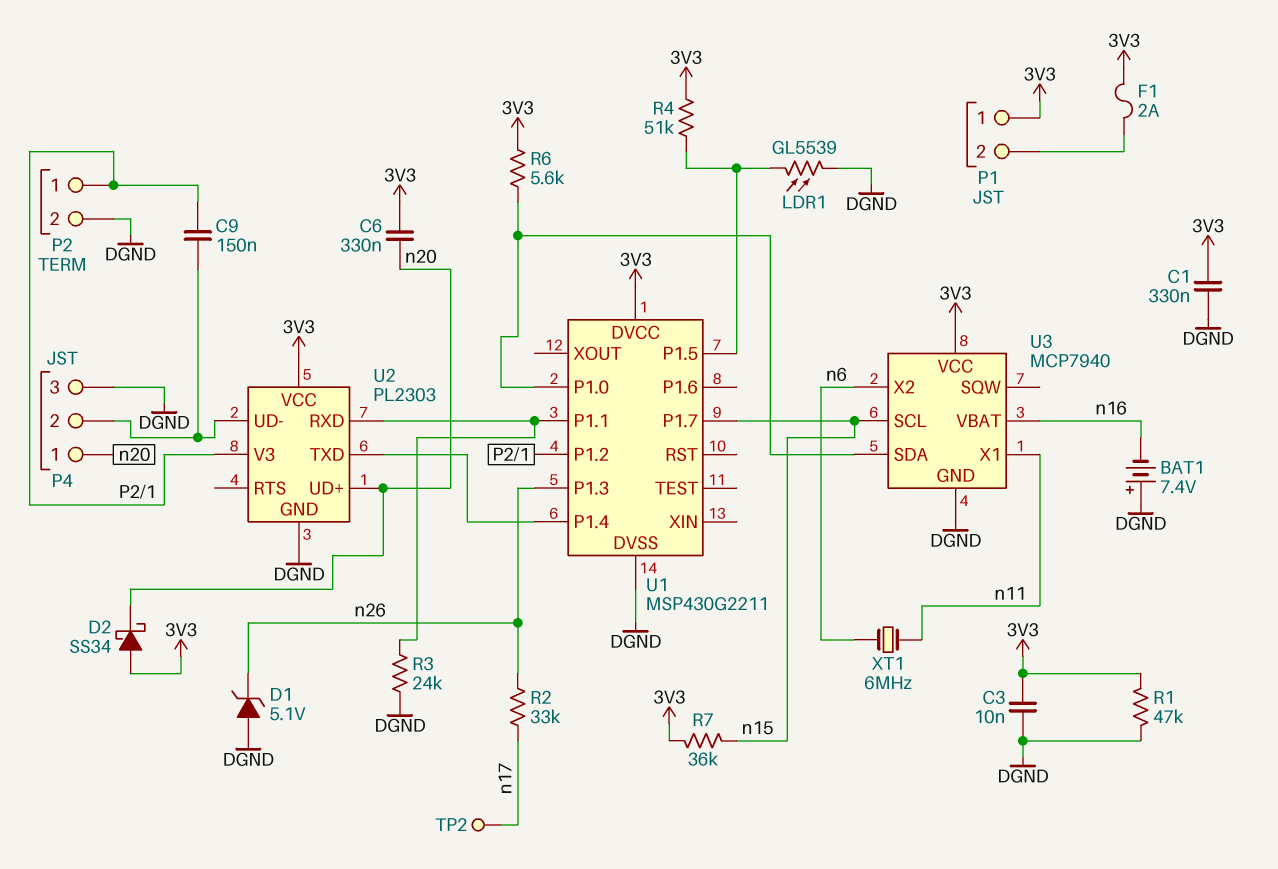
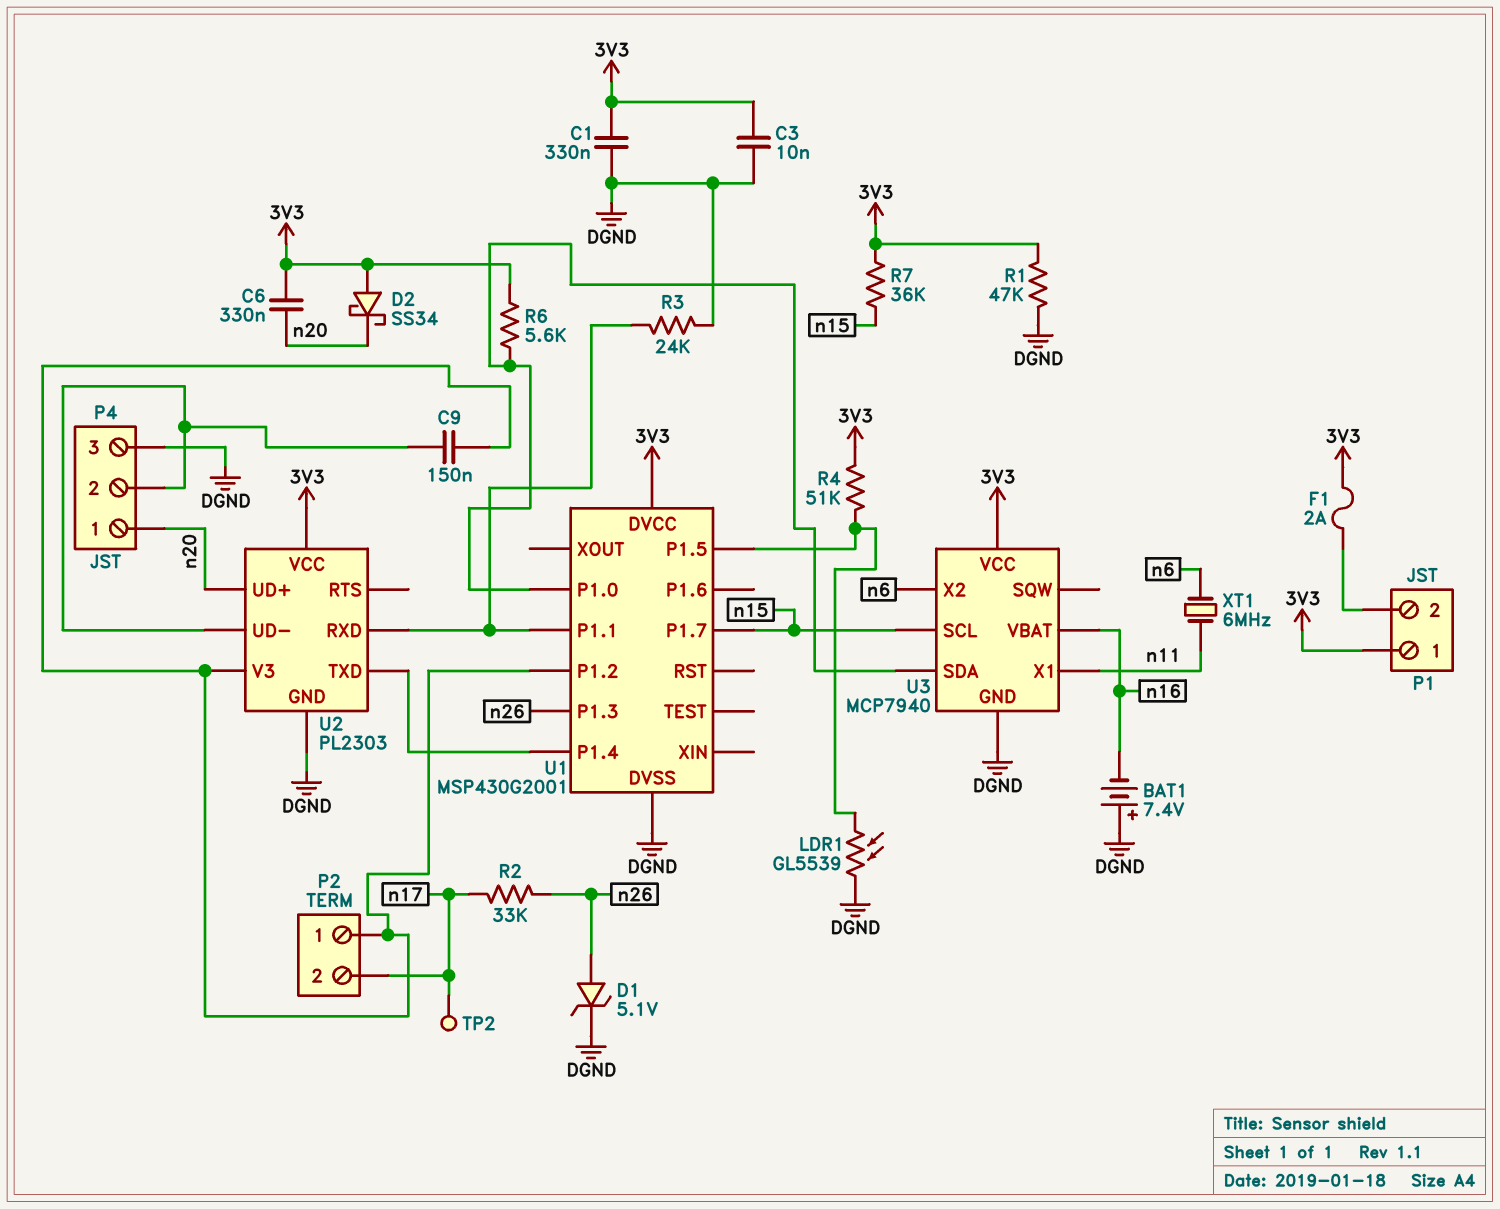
D1: zener 5.1V (A DGND, K n26) -> zener 5.1V (A n26, K DGND)
P2 pin 2: DGND -> n17
U1: MSP430G2211 -> MSP430G2001

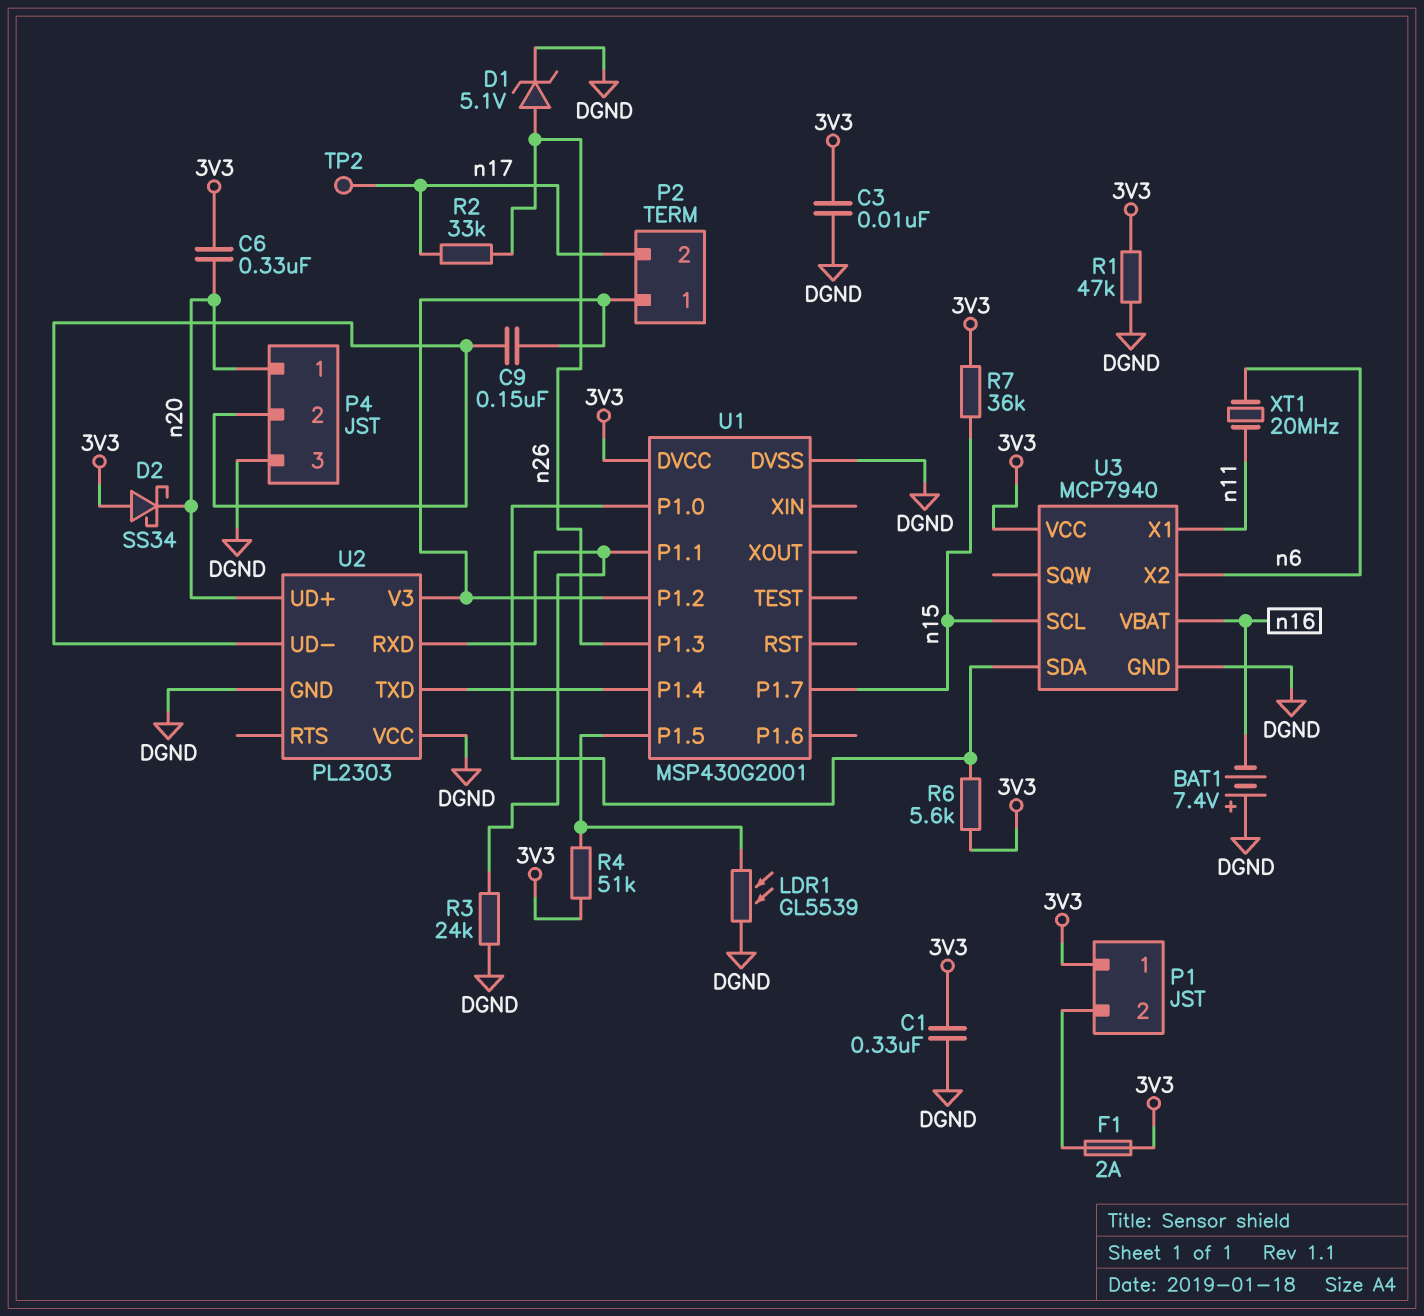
U2 pin VCC: 3V3 -> DGND
XT1: 6MHz (n6, n11) -> 20MHz (n6, n11)

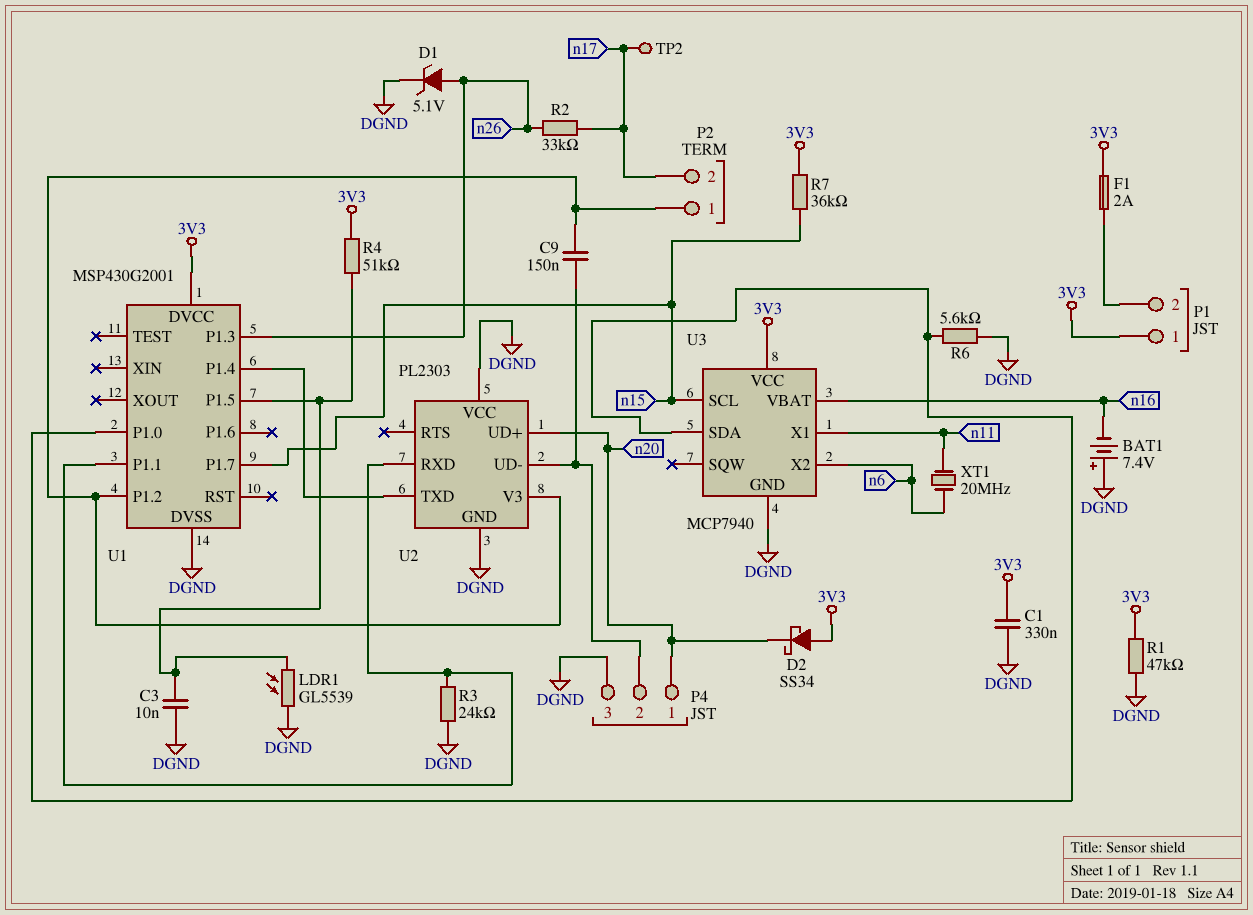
C3: 10nF (3V3, DGND) -> 10nF (DGND, U1/P1.5)
C6: 330nF (3V3, n20) -> none
R6: 5.6k (3V3, U1/P1.0) -> 5.6k (DGND, U1/P1.0)

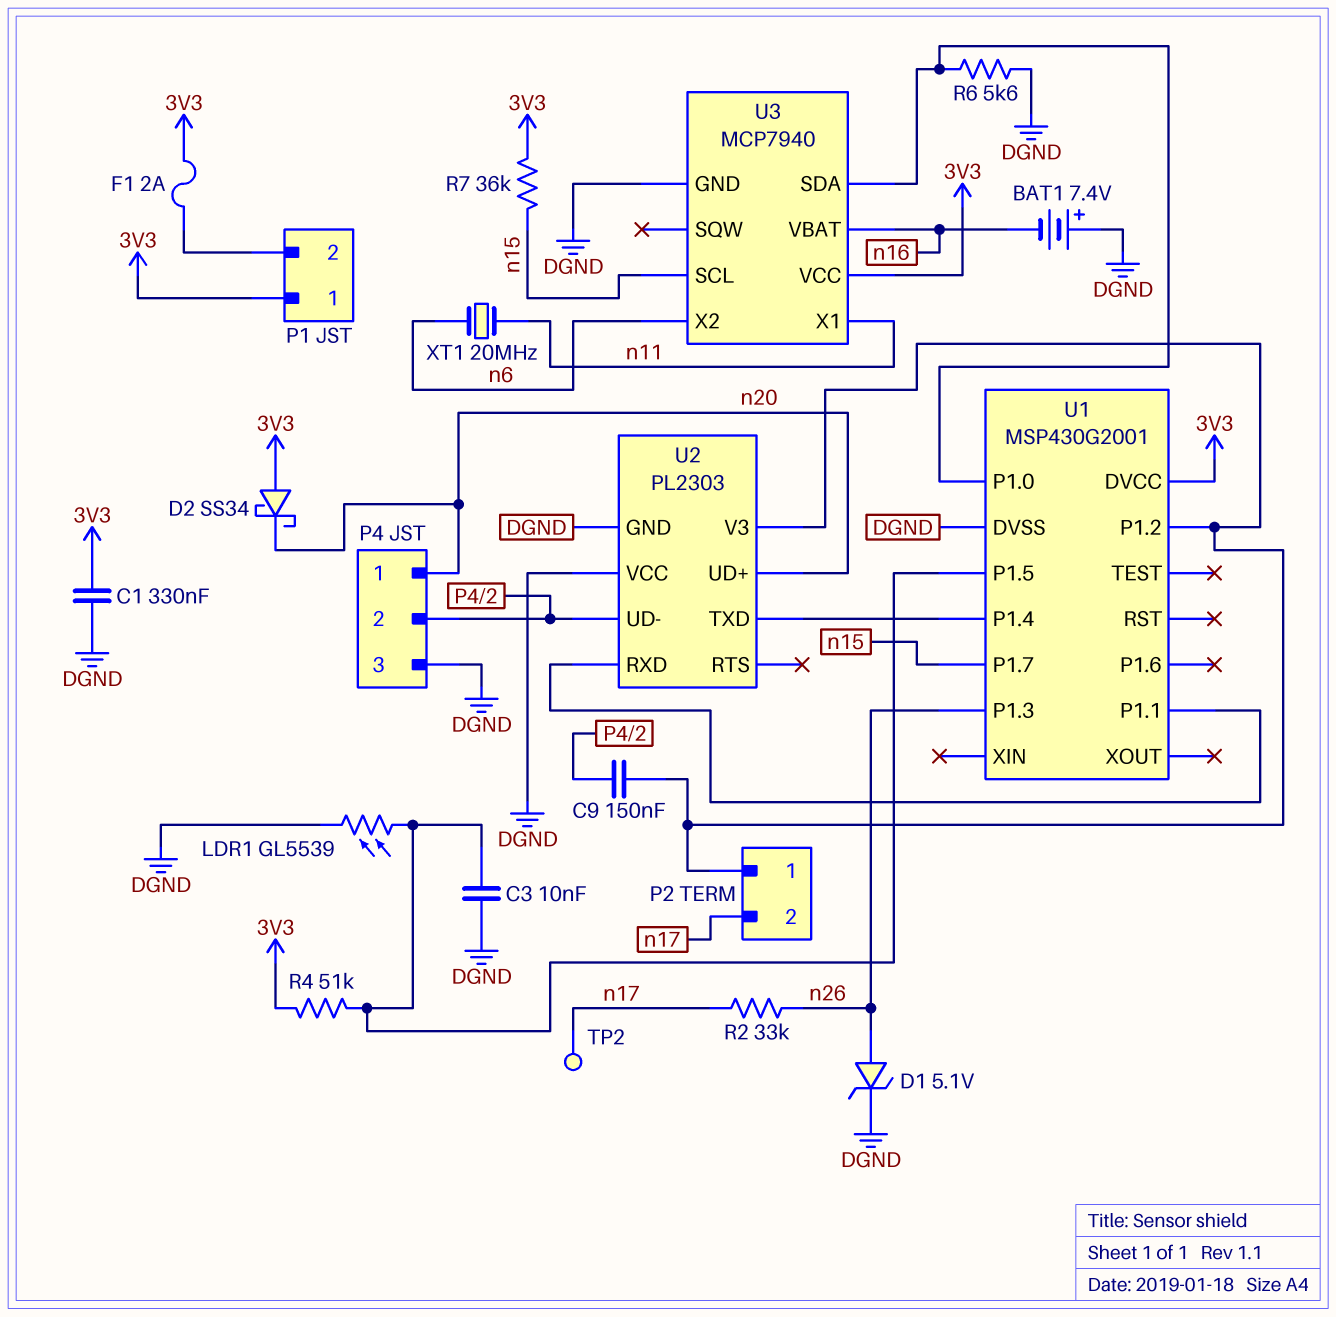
R1: 47k (3V3, DGND) -> none
R3: 24k (DGND, U1/P1.1) -> none

